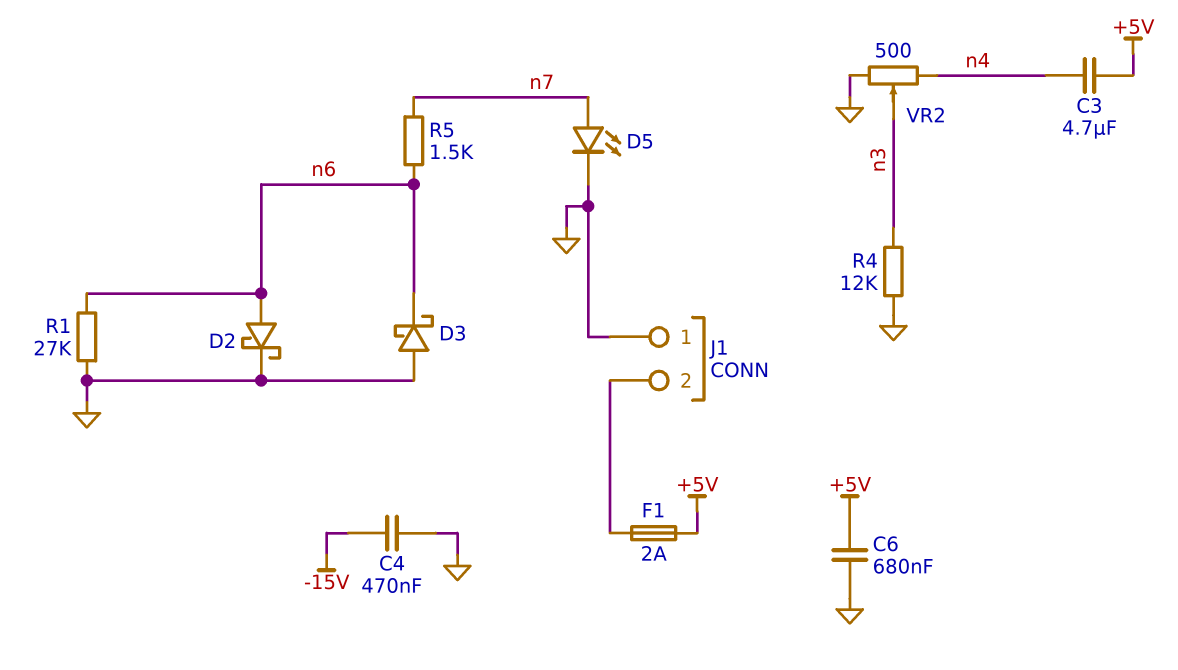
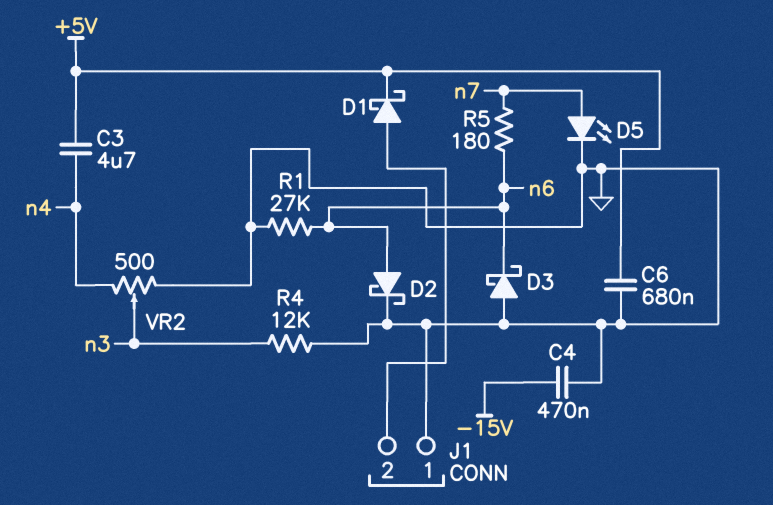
D1: none -> schottky (A J1/2, K +5V)
F1: 2A (+5V, J1/2) -> none
R5: 1.5k (n6, n7) -> 180 (n6, n7)

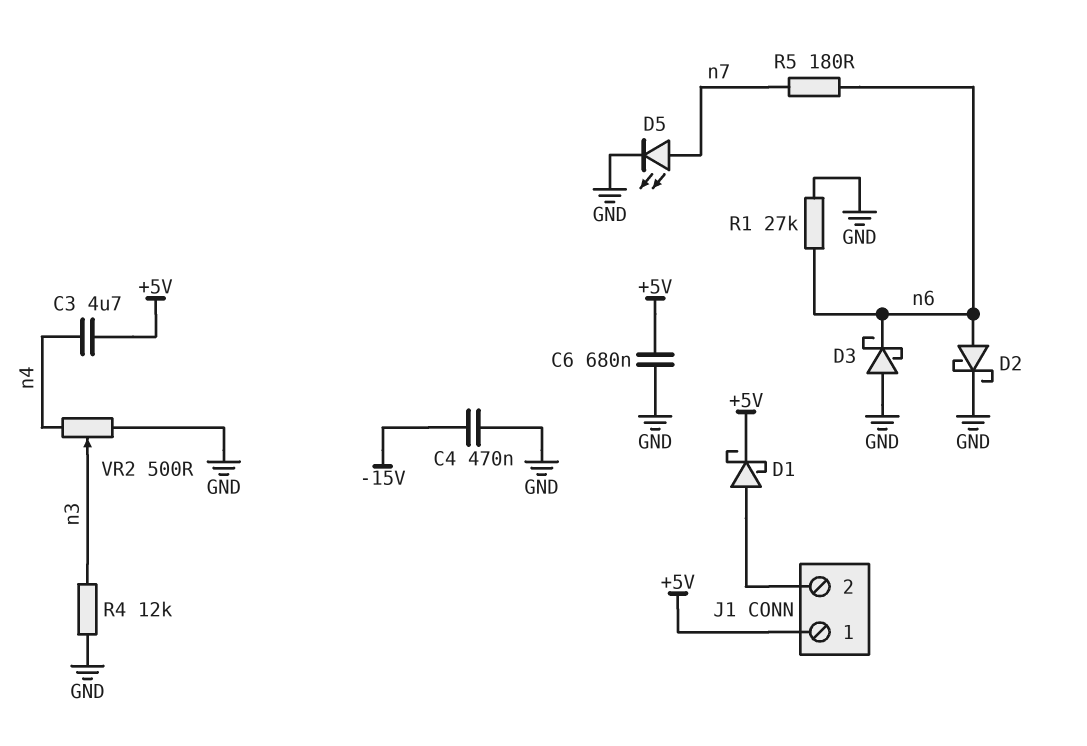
J1 pin 1: GND -> +5V

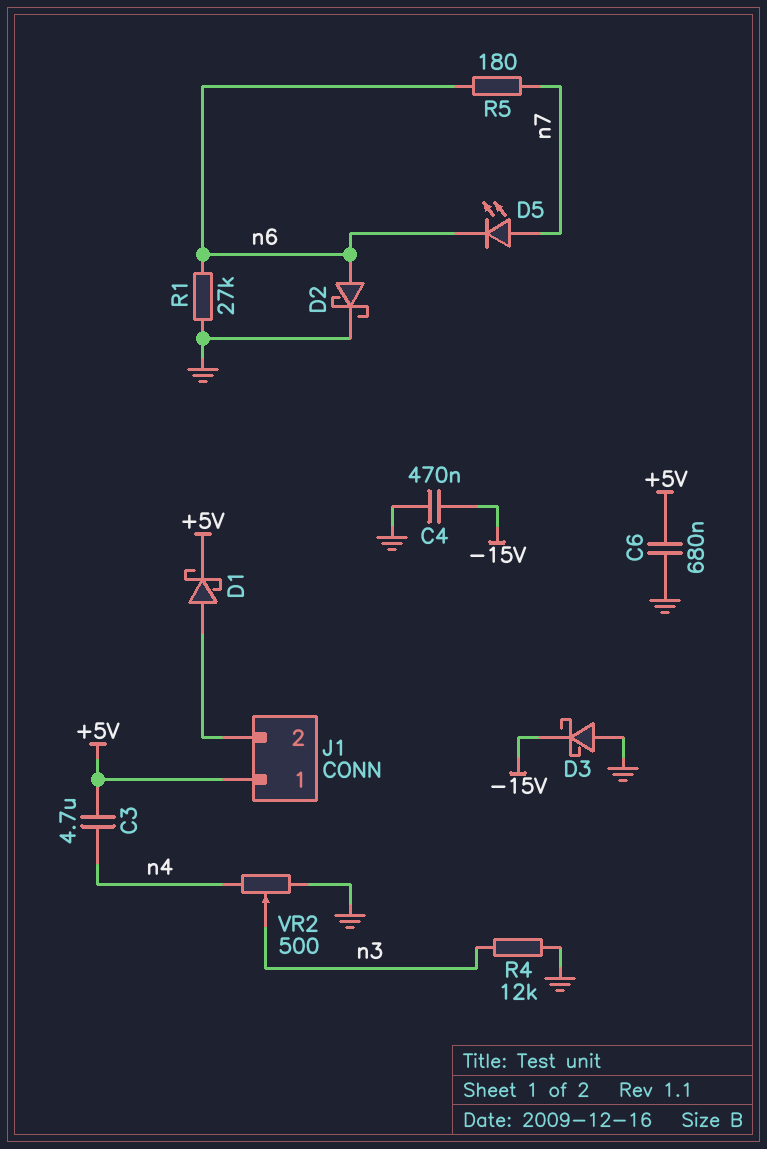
D3: schottky (A GND, K n6) -> schottky (A GND, K -15V)
D5: LED (A n7, K GND) -> LED (A n7, K n6)

